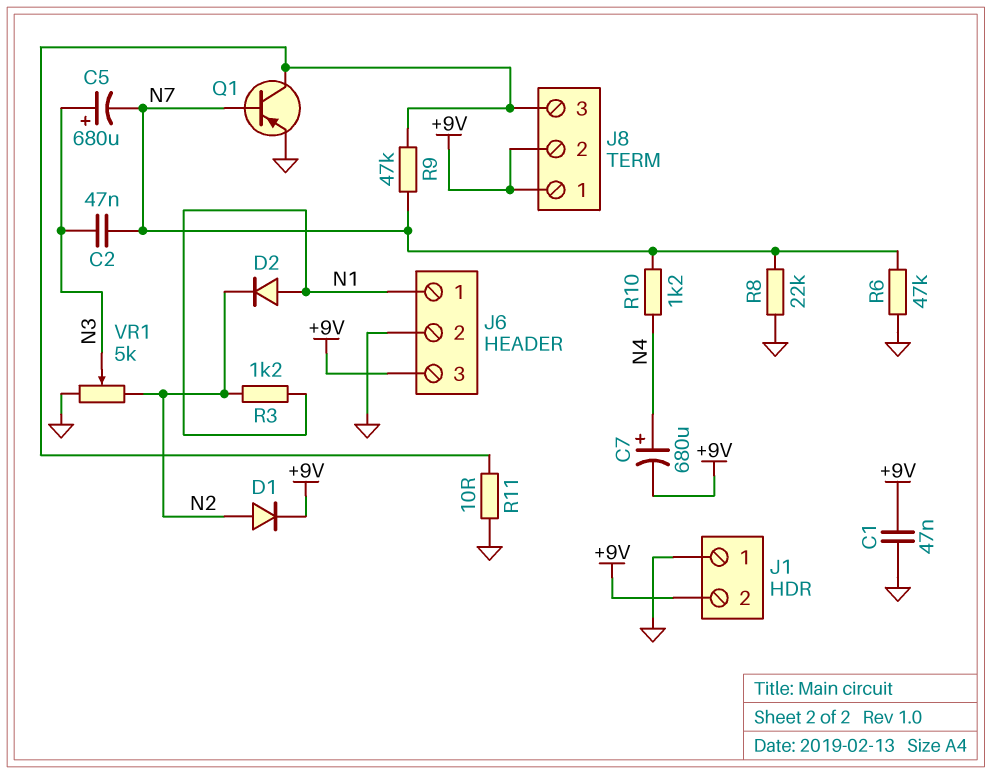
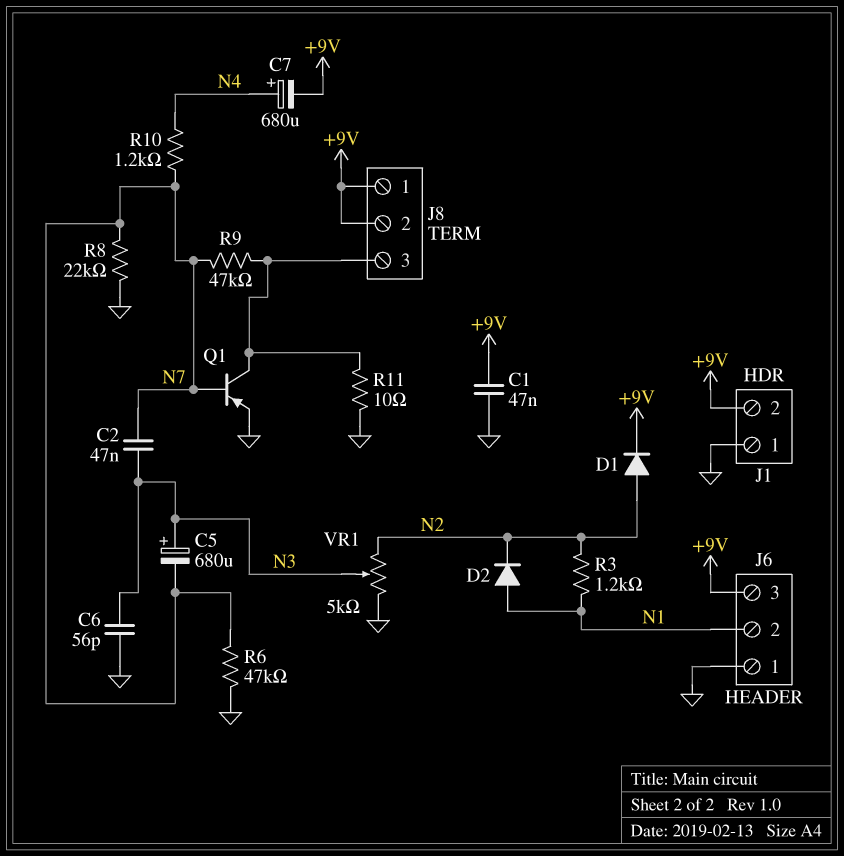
C6: none -> 56pF (GND, N3)
J6 pin 1: N1 -> GND
J6 pin 2: GND -> N1

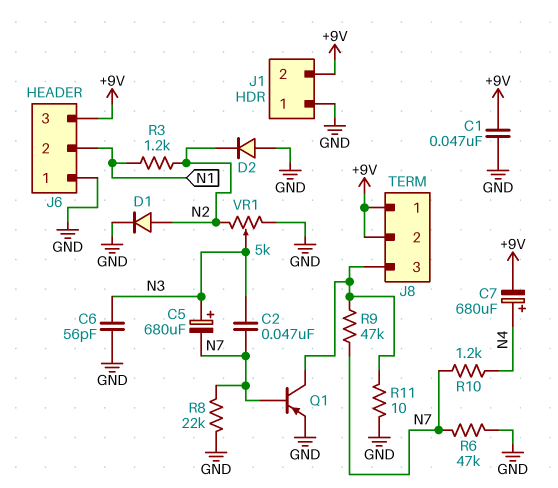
D1: diode (A N2, K +9V) -> diode (A N2, K GND)
D2: diode (A N1, K N2) -> diode (A GND, K N2)

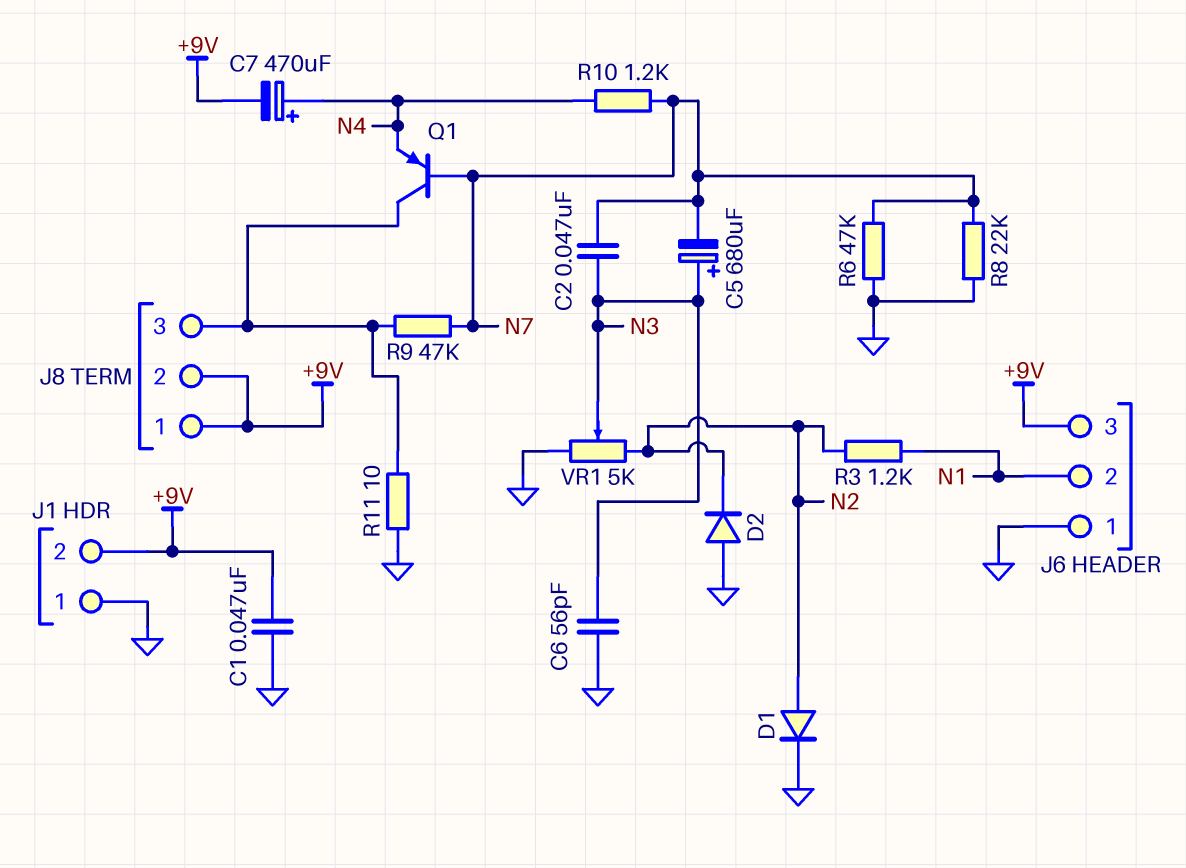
C7: 680uF (plus N4, minus +9V) -> 470uF (plus N4, minus +9V)
Q1: PNP (B N7, C J8/3, E GND) -> PNP (B N7, C J8/3, E N4)

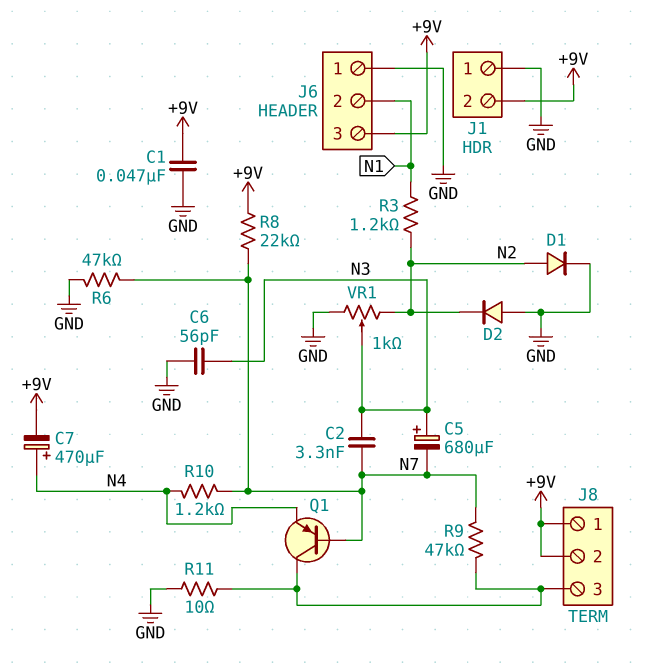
C2: 47nF (N3, N7) -> 3.3nF (N3, N7)
R8: 22k (GND, N7) -> 22k (+9V, N7)
VR1: 5k (GND, N2, wiper N3) -> 1k (GND, N2, wiper N3)

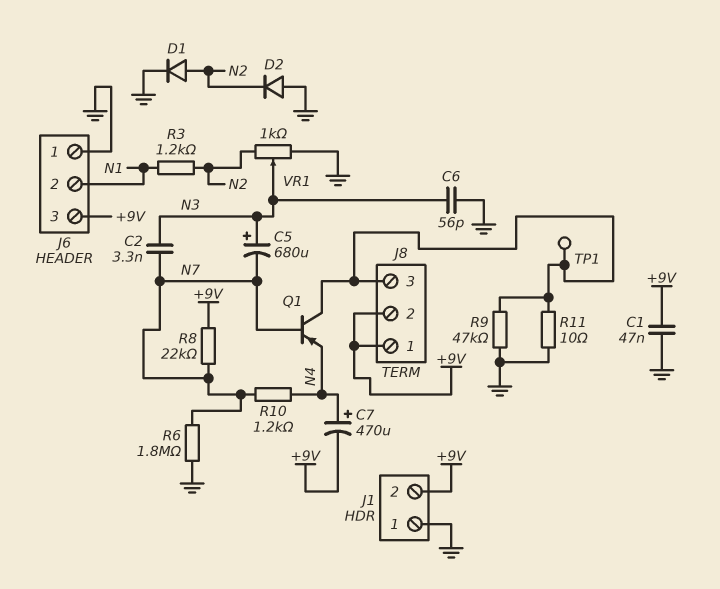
R6: 47k (GND, N7) -> 1.8M (GND, N7)
R9: 47k (J8/3, N7) -> 47k (GND, J8/3)
TP1: none -> test point (J8/3)

